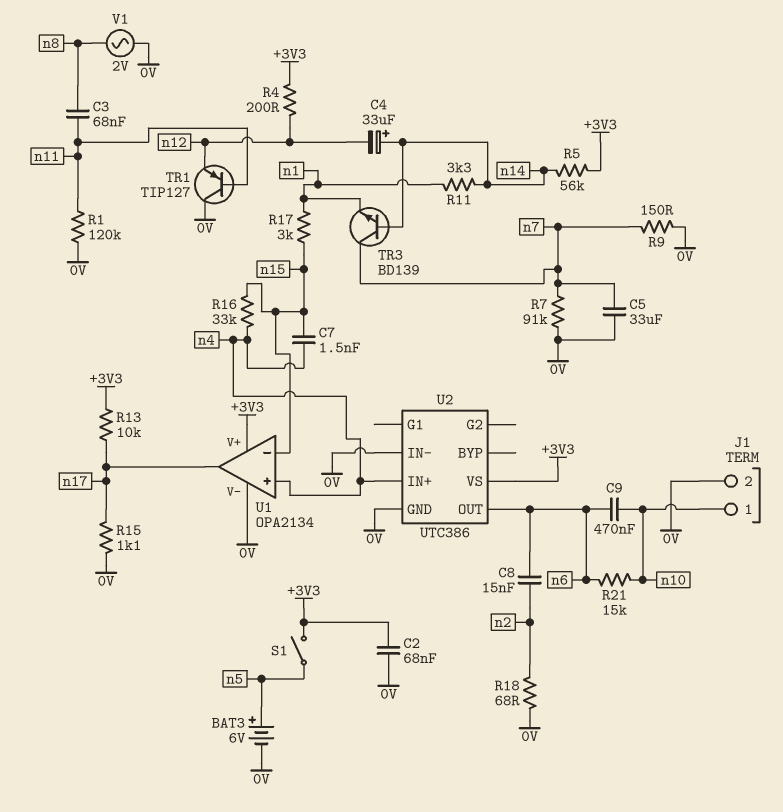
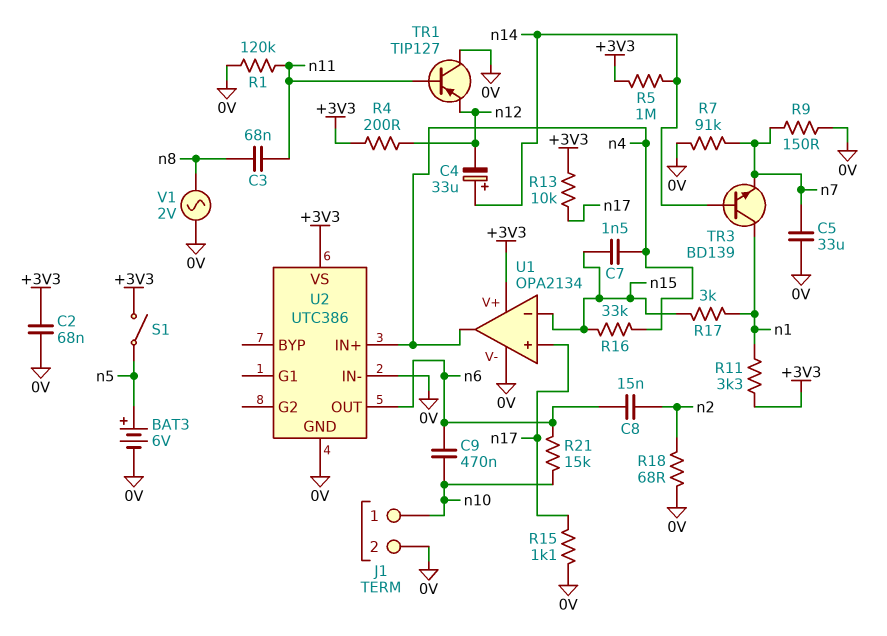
R5: 56k (+3V3, n14) -> 1M (+3V3, n14)
R11: 3.3k (n1, n14) -> 3.3k (+3V3, n1)
TR3: NPN BD139 (B n14, C n7, E n1) -> NPN BD139 (B n14, C n1, E n7)
U1 pin in+: n4 -> n17
U1 pin out: n17 -> n4

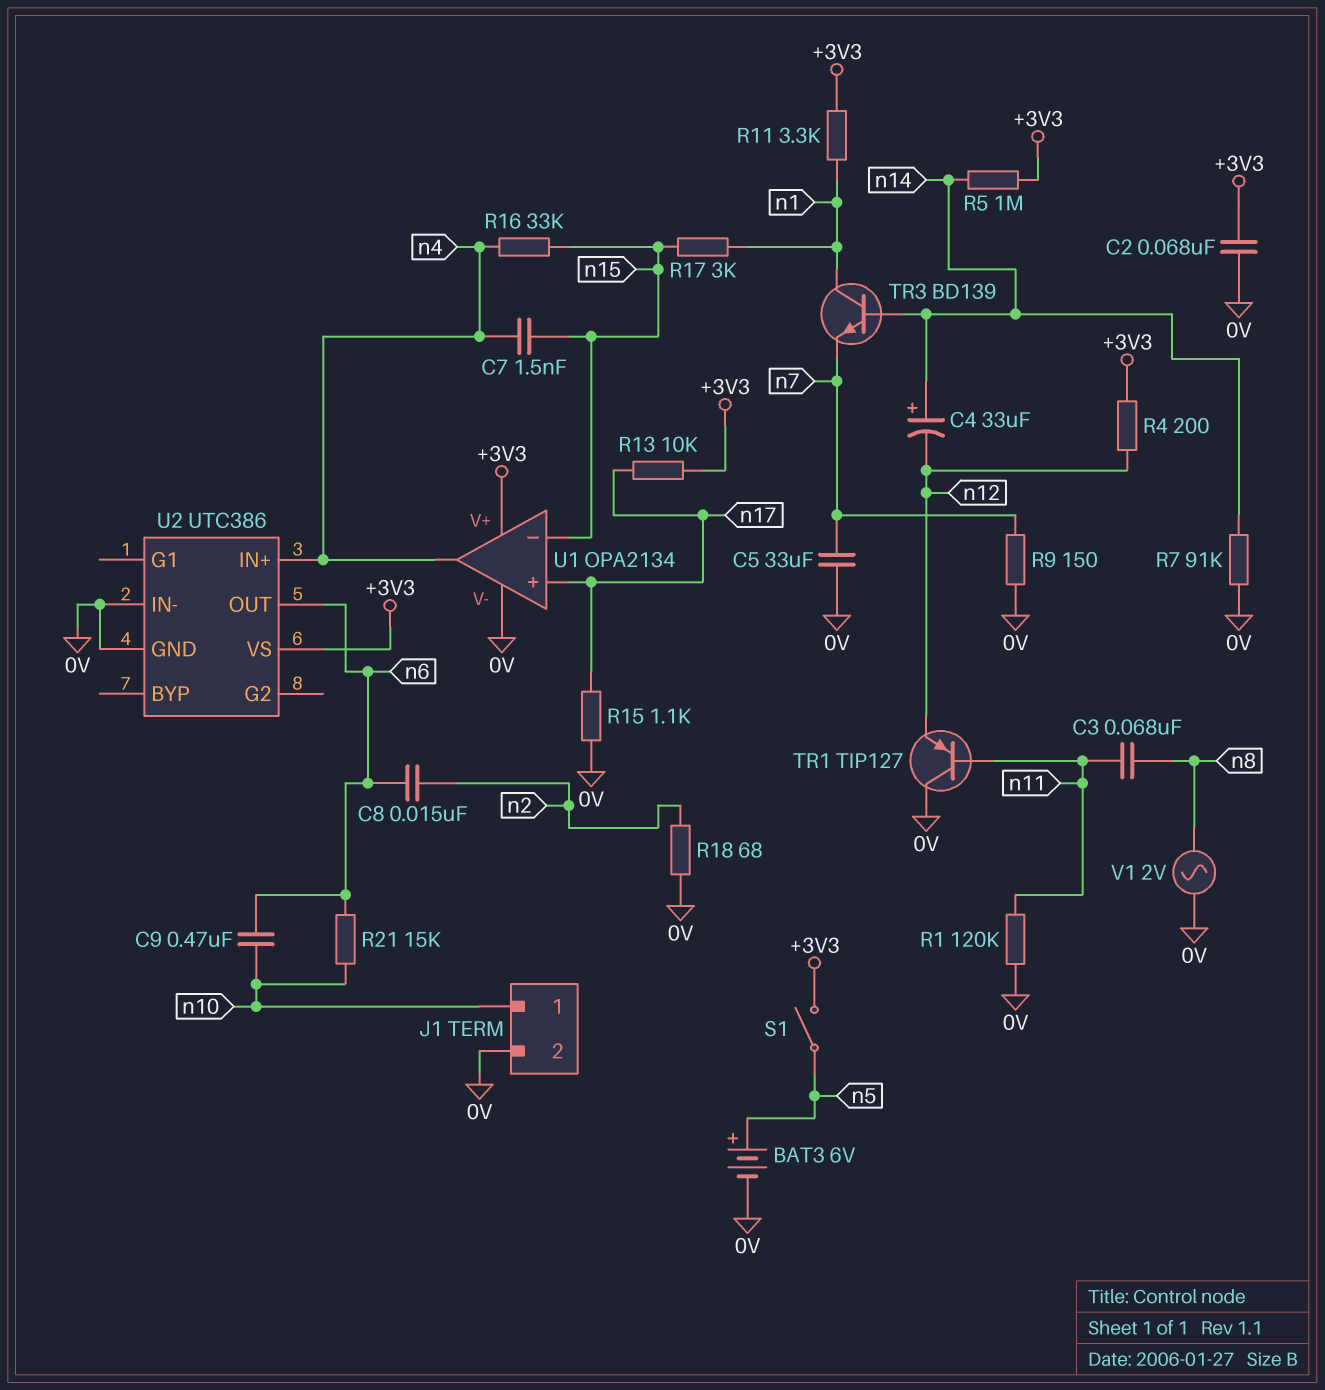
R7: 91k (0V, n7) -> 91k (0V, n14)

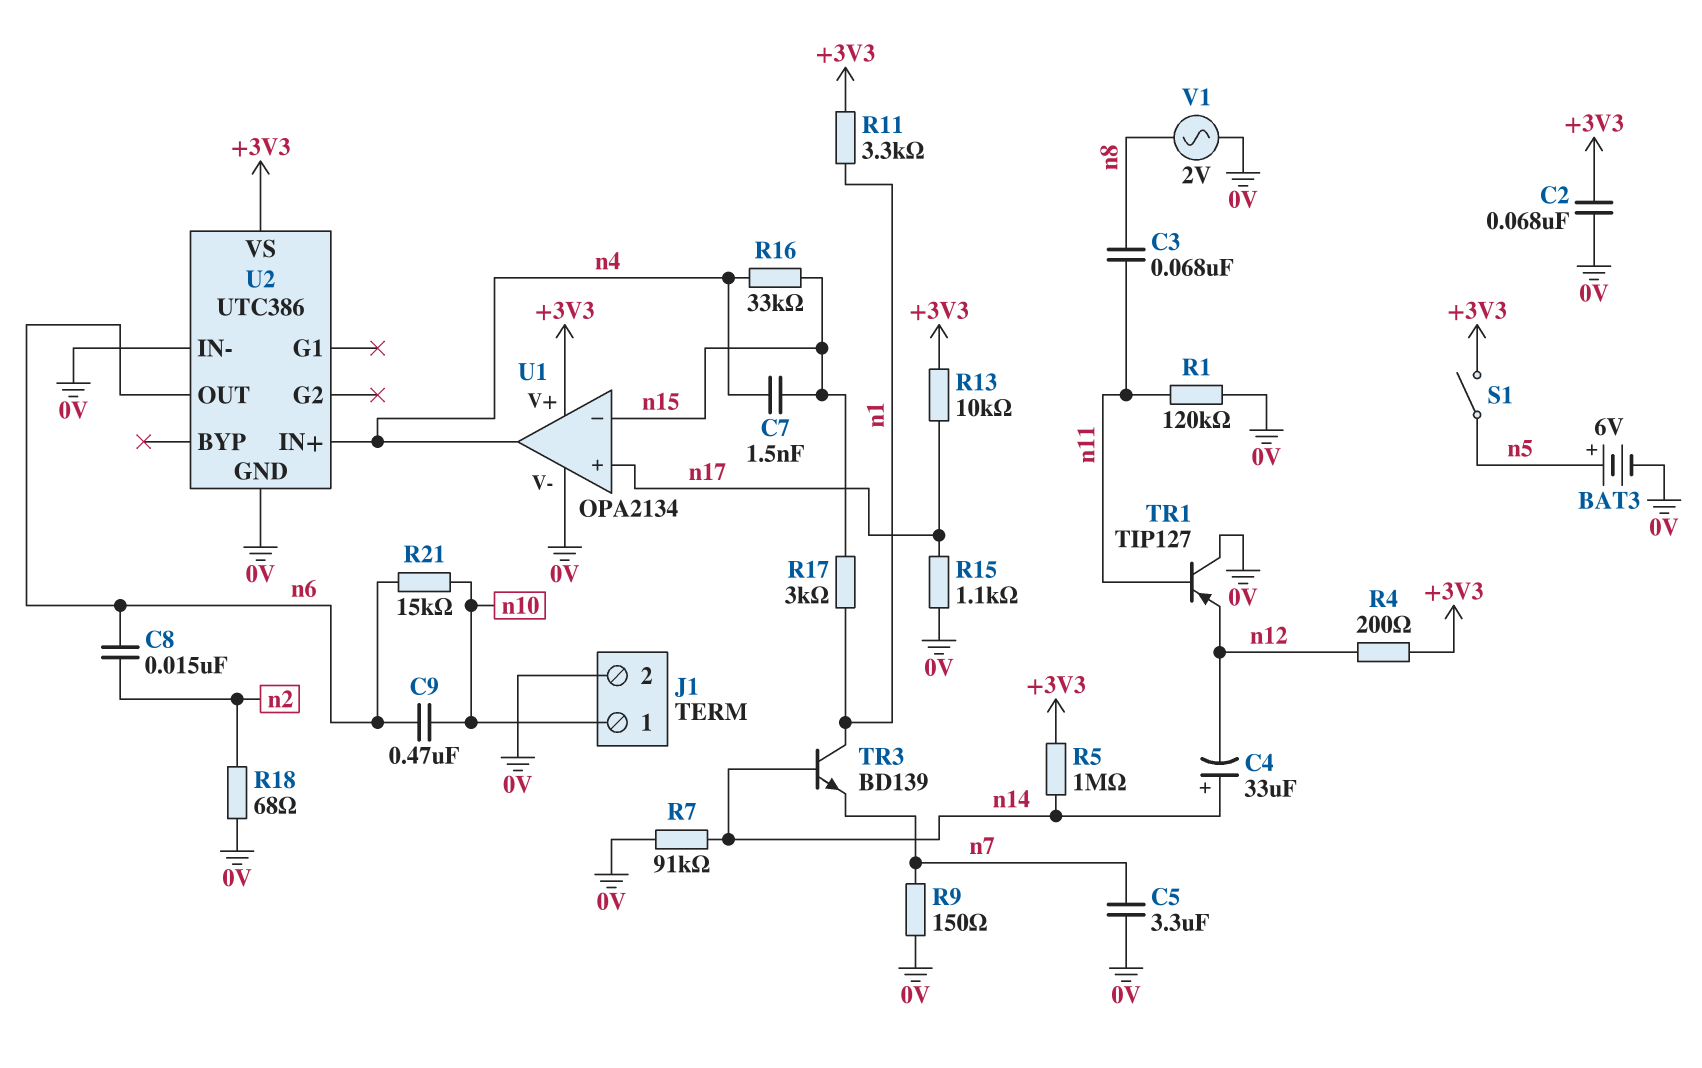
C5: 33uF (0V, n7) -> 3.3uF (0V, n7)

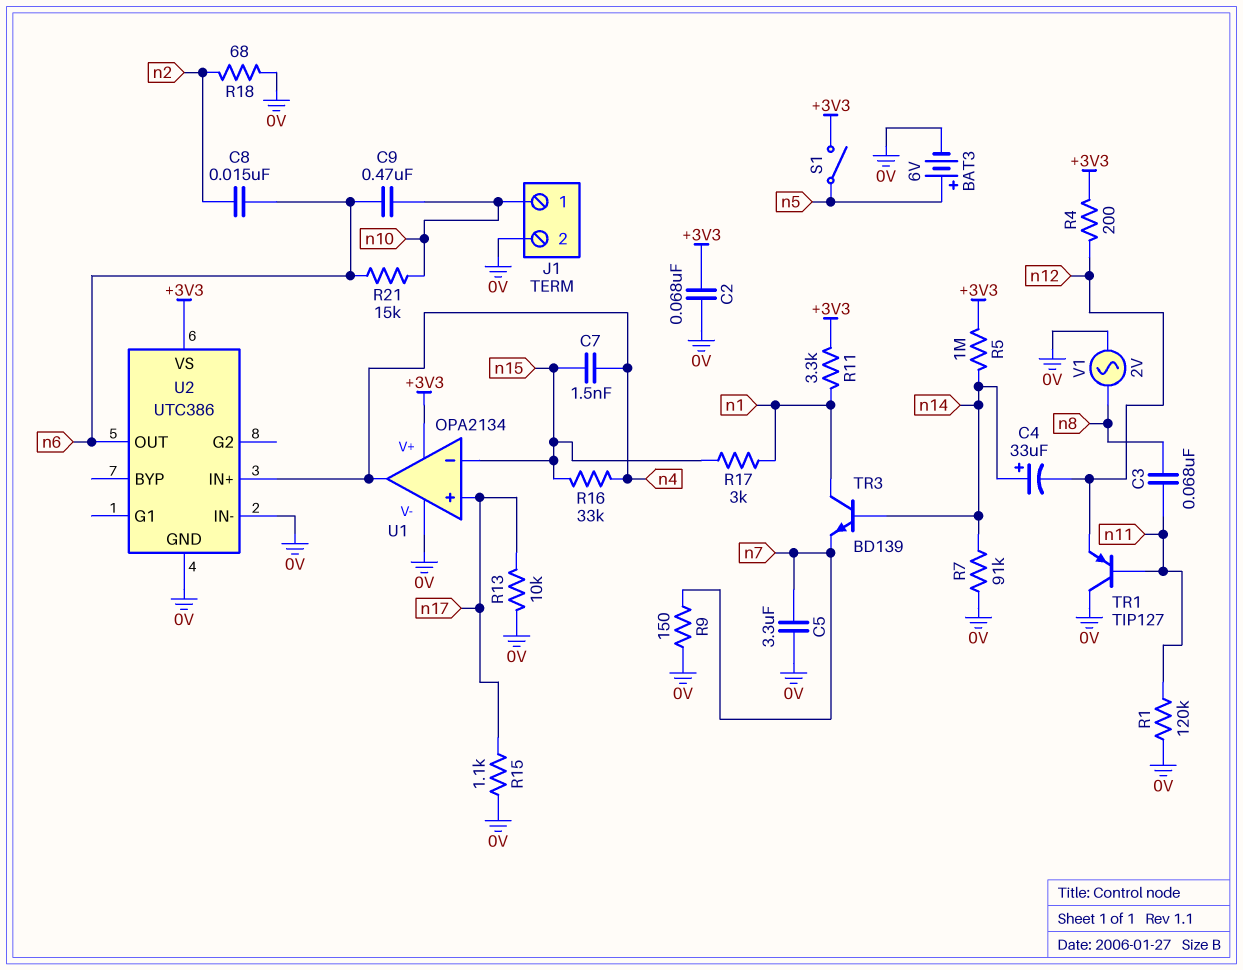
R13: 10k (+3V3, n17) -> 10k (0V, n17)

